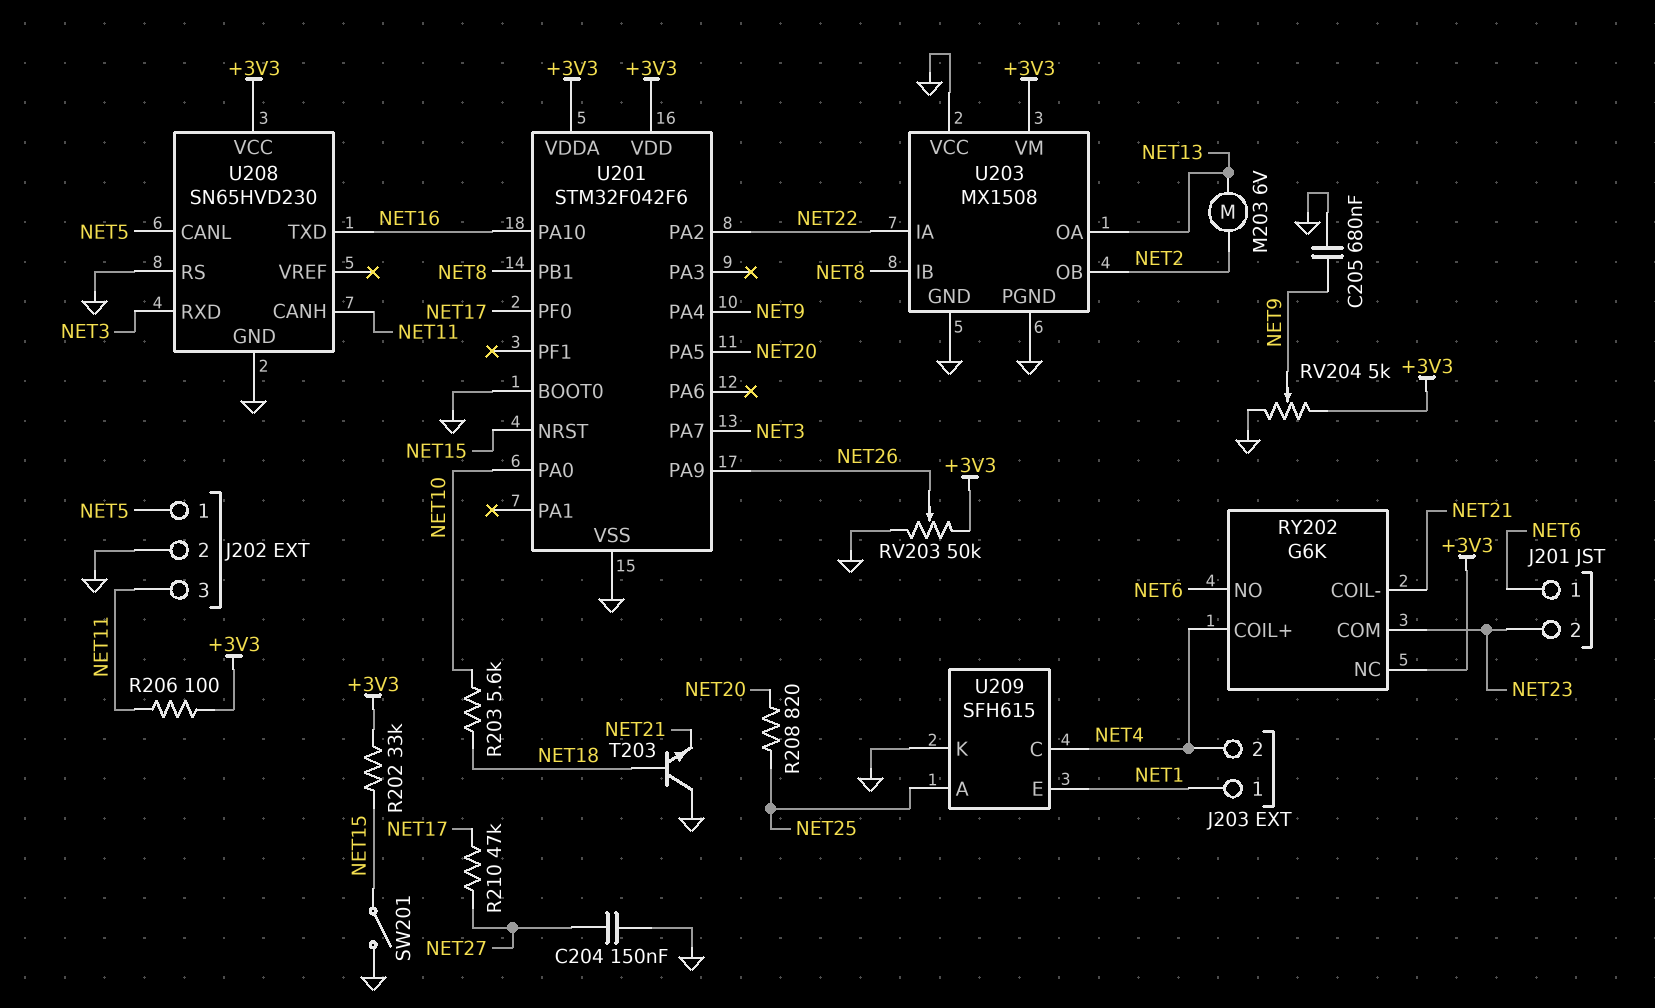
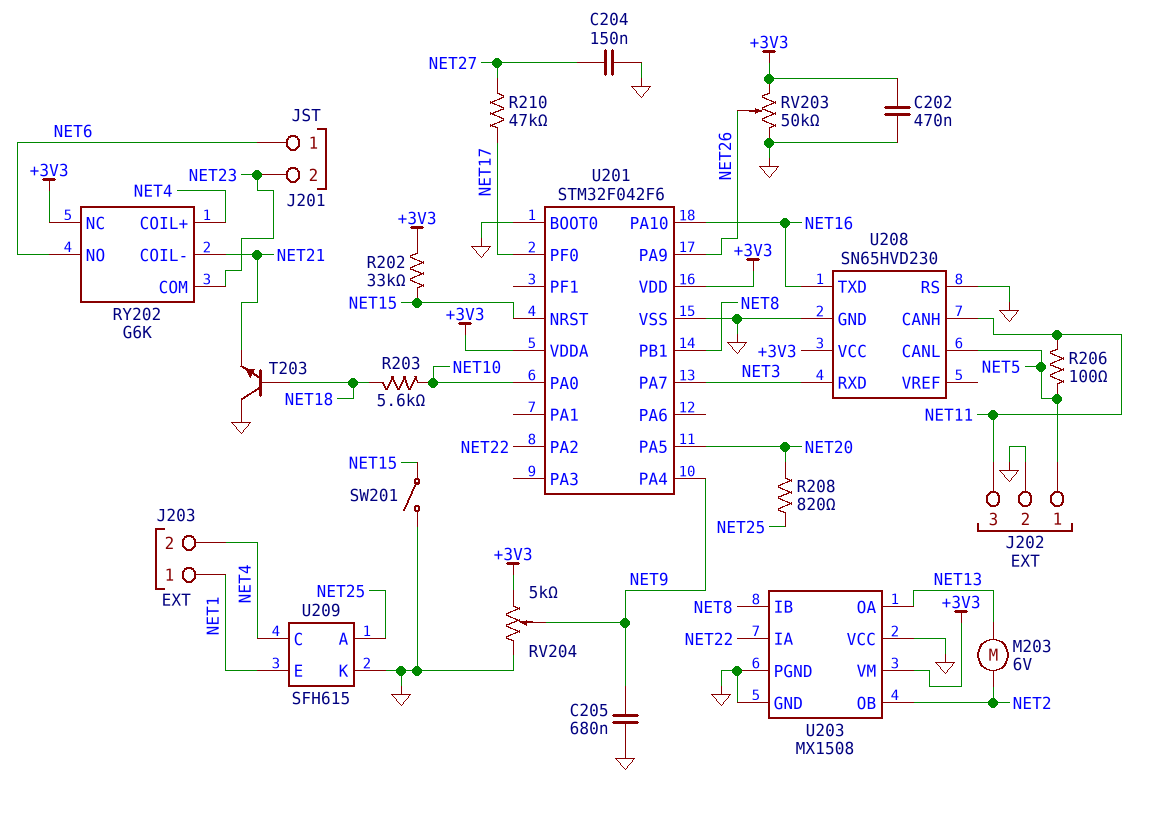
C202: none -> 470nF (+3V3, GND)
R206: 100 (+3V3, NET11) -> 100 (NET5, NET11)

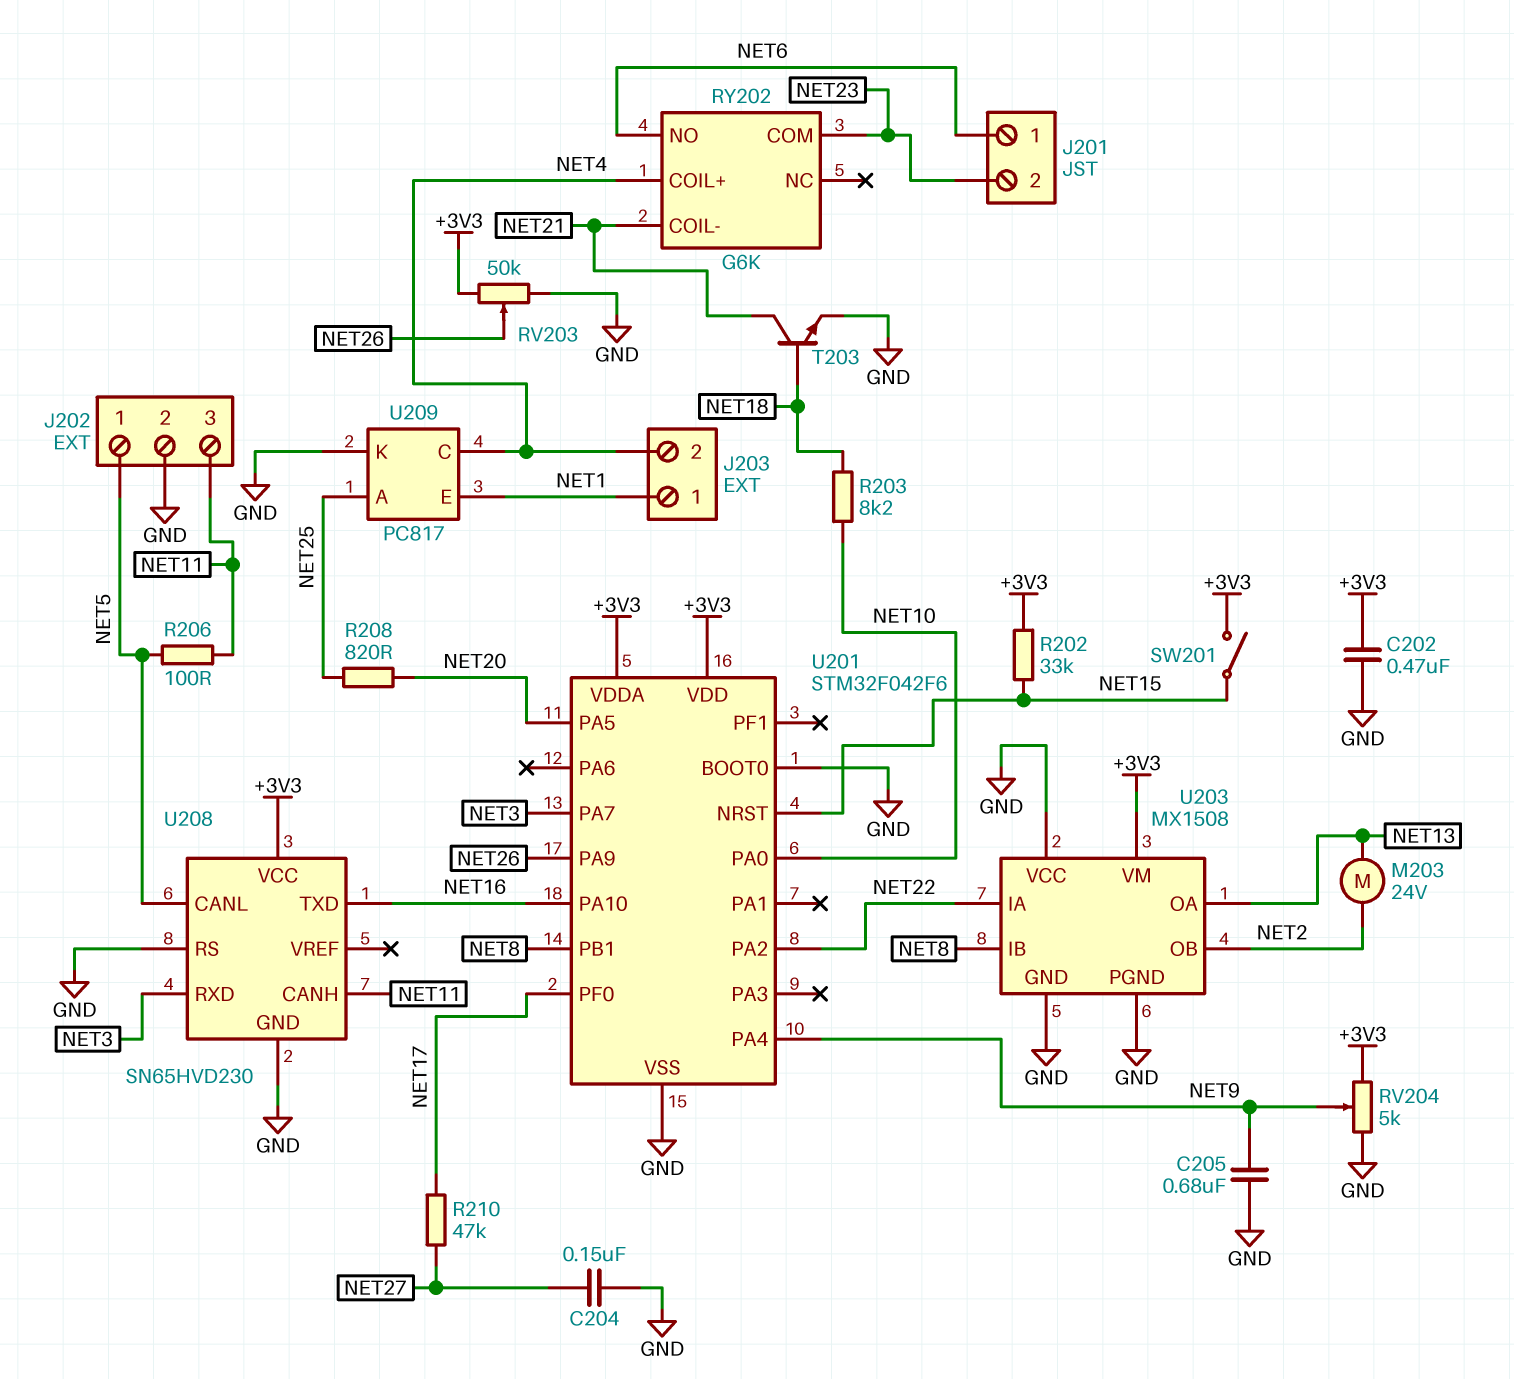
M203: motor 6V (NET2, NET13) -> motor 24V (NET2, NET13)
R203: 5.6k (NET10, NET18) -> 8.2k (NET10, NET18)
RY202 pin NC: +3V3 -> none
SW201: switch (GND, NET15) -> switch (+3V3, NET15)
T203: NPN (B NET18, C GND, E NET21) -> NPN (B NET18, C NET21, E GND)
U209: SFH615 -> PC817

